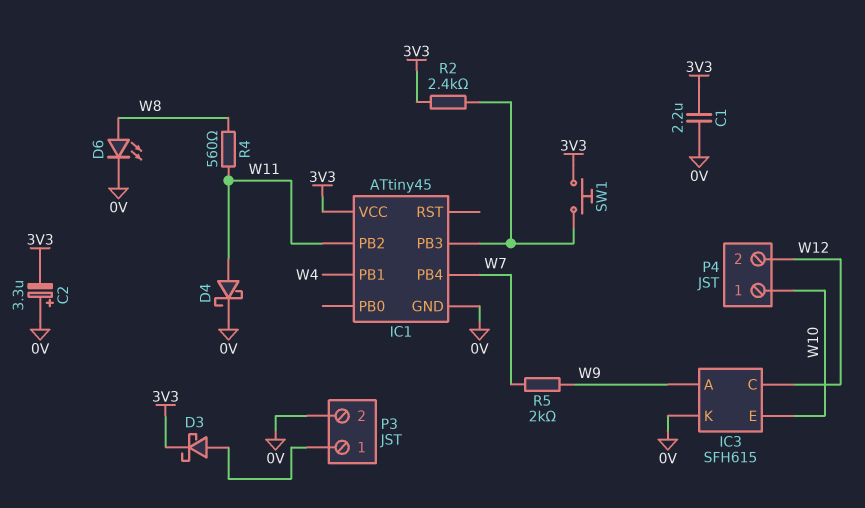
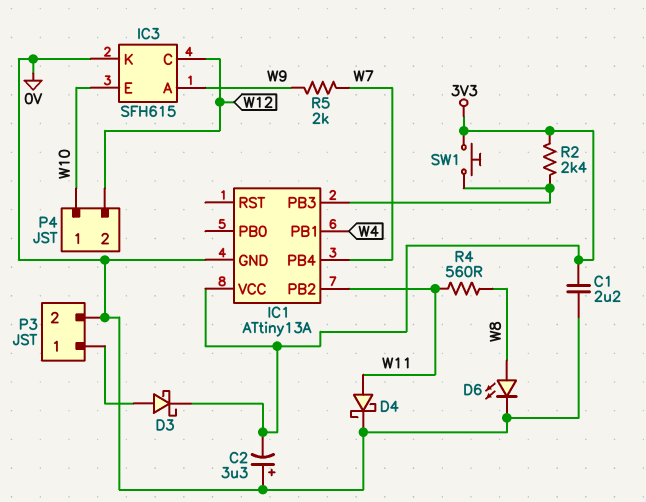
IC1: ATtiny45 -> ATtiny13A

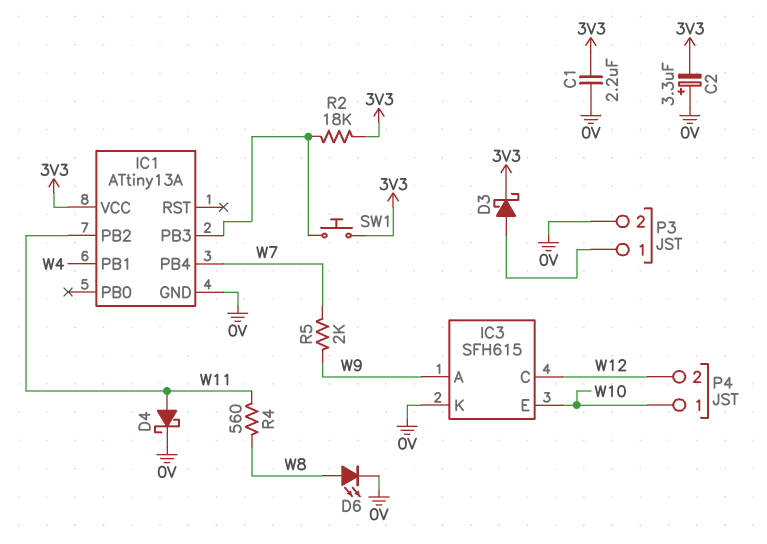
R2: 2.4k (3V3, IC1/PB3) -> 18k (3V3, IC1/PB3)

